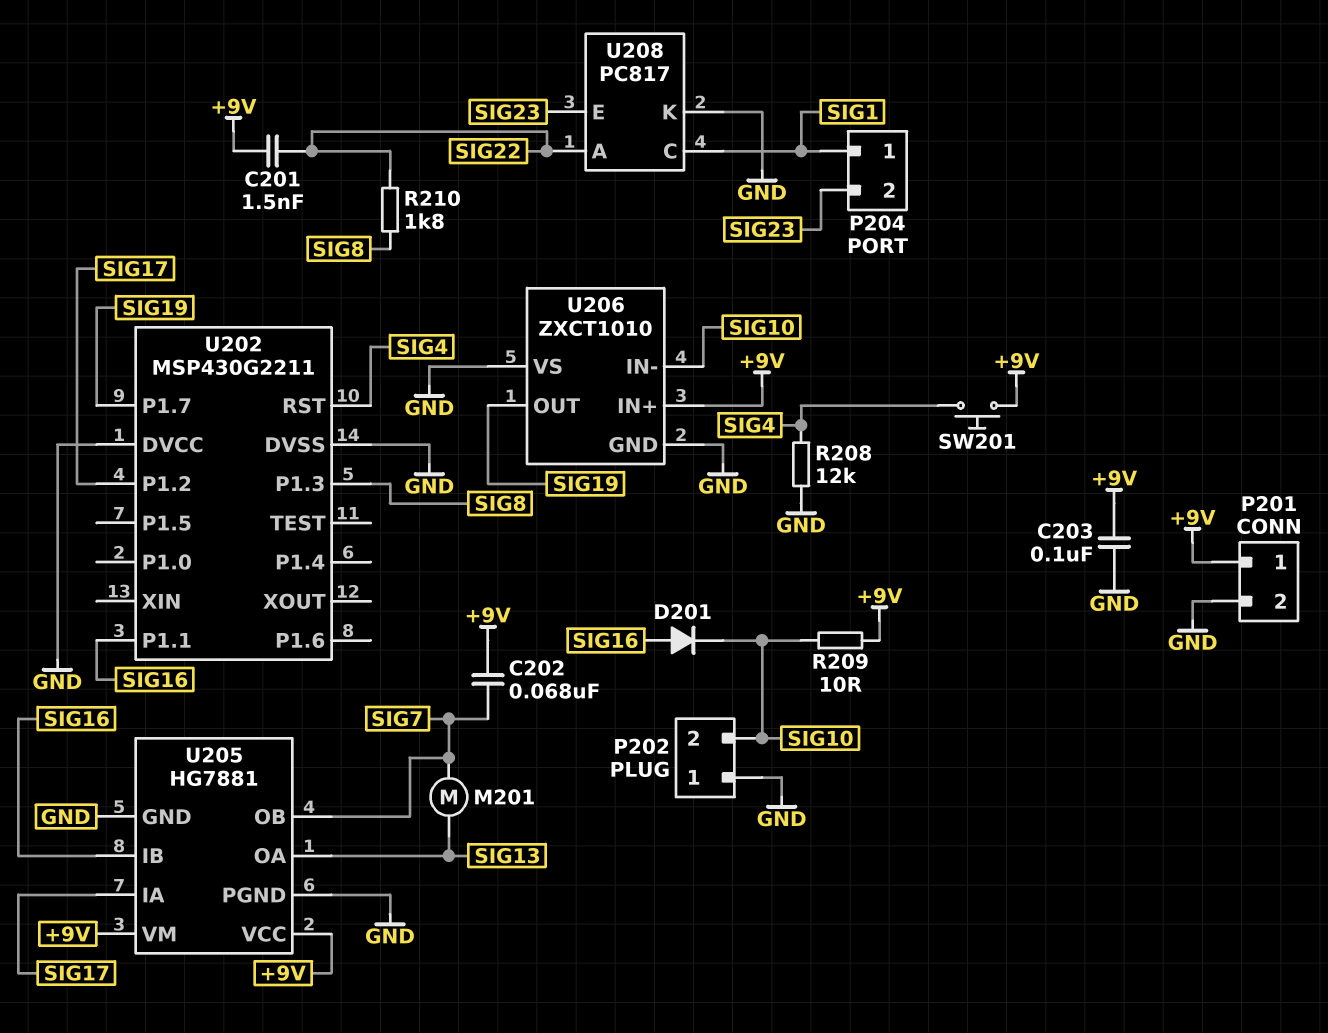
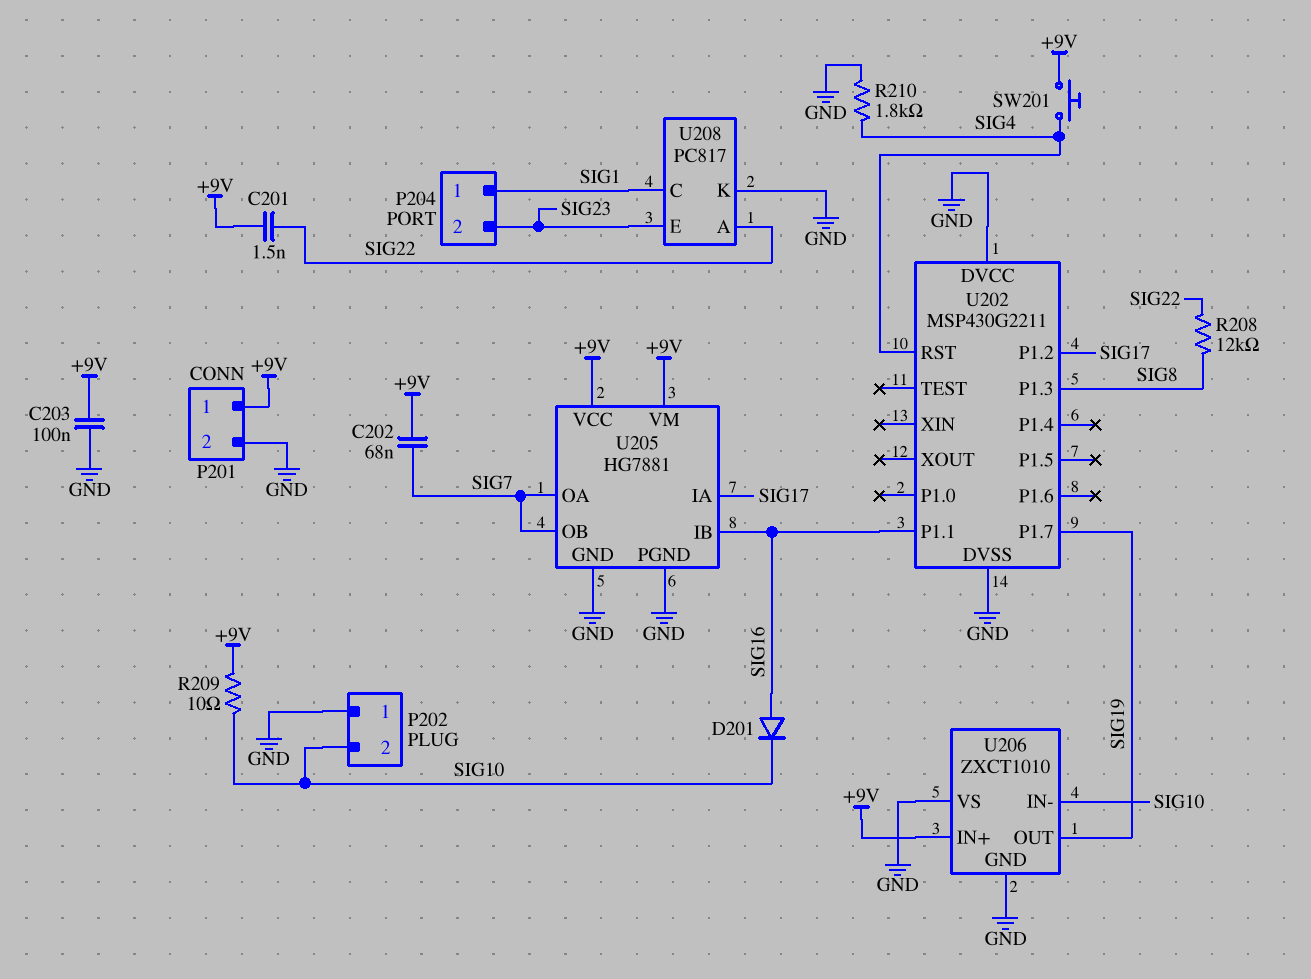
M201: motor (SIG7, SIG13) -> none
R208: 12k (GND, SIG4) -> 12k (SIG8, SIG22)
R210: 1.8k (SIG8, SIG22) -> 1.8k (GND, SIG4)
U205 pin OA: SIG13 -> SIG7

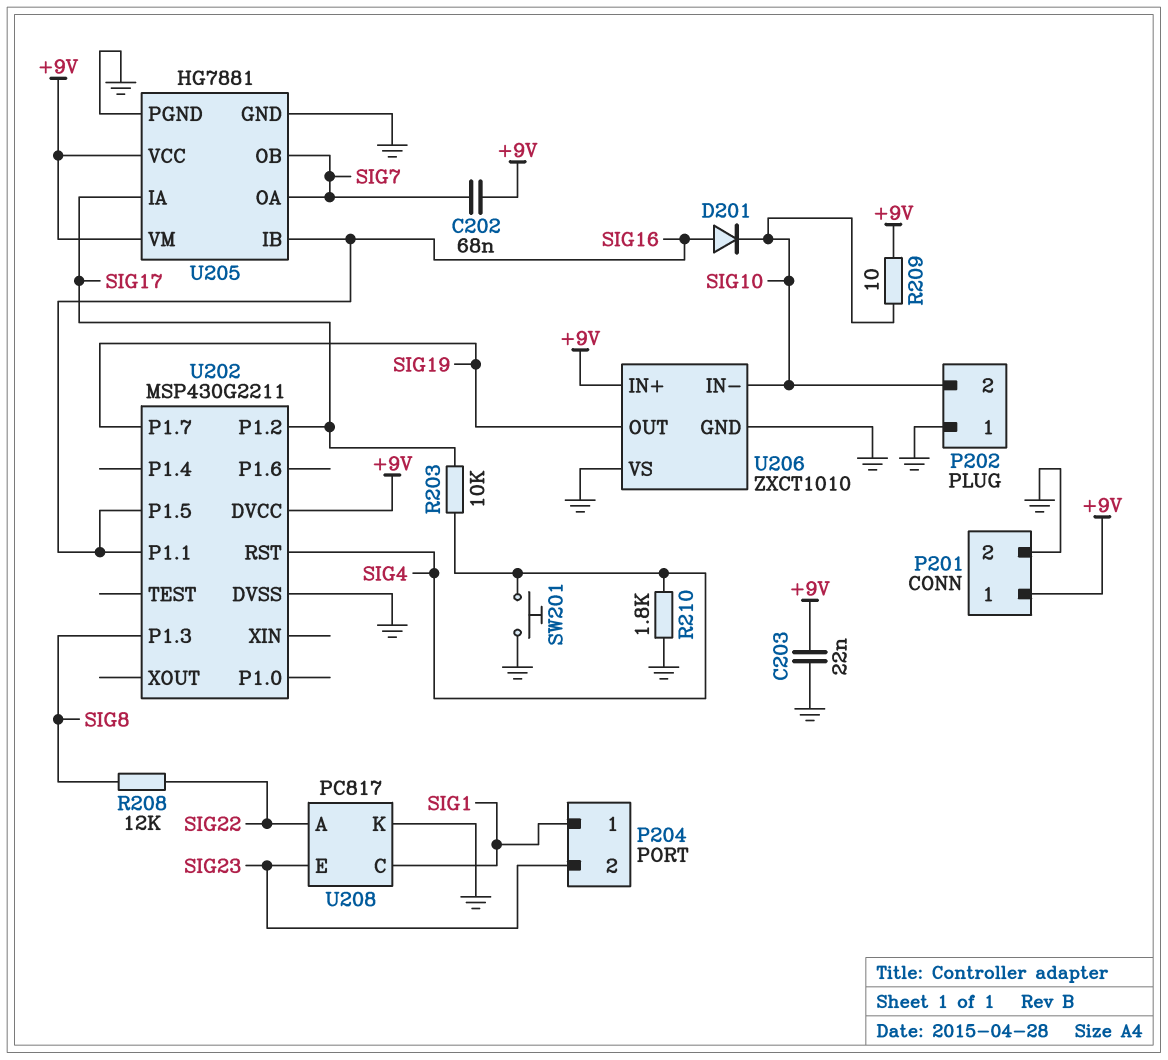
C201: 1.5nF (+9V, SIG22) -> none
C203: 100nF (+9V, GND) -> 22nF (+9V, GND)
R203: none -> 10k (SIG4, SIG17)
SW201: button (+9V, SIG4) -> button (GND, SIG4)
U202 pin DVCC: GND -> +9V
U202 pin P1.5: none -> SIG16

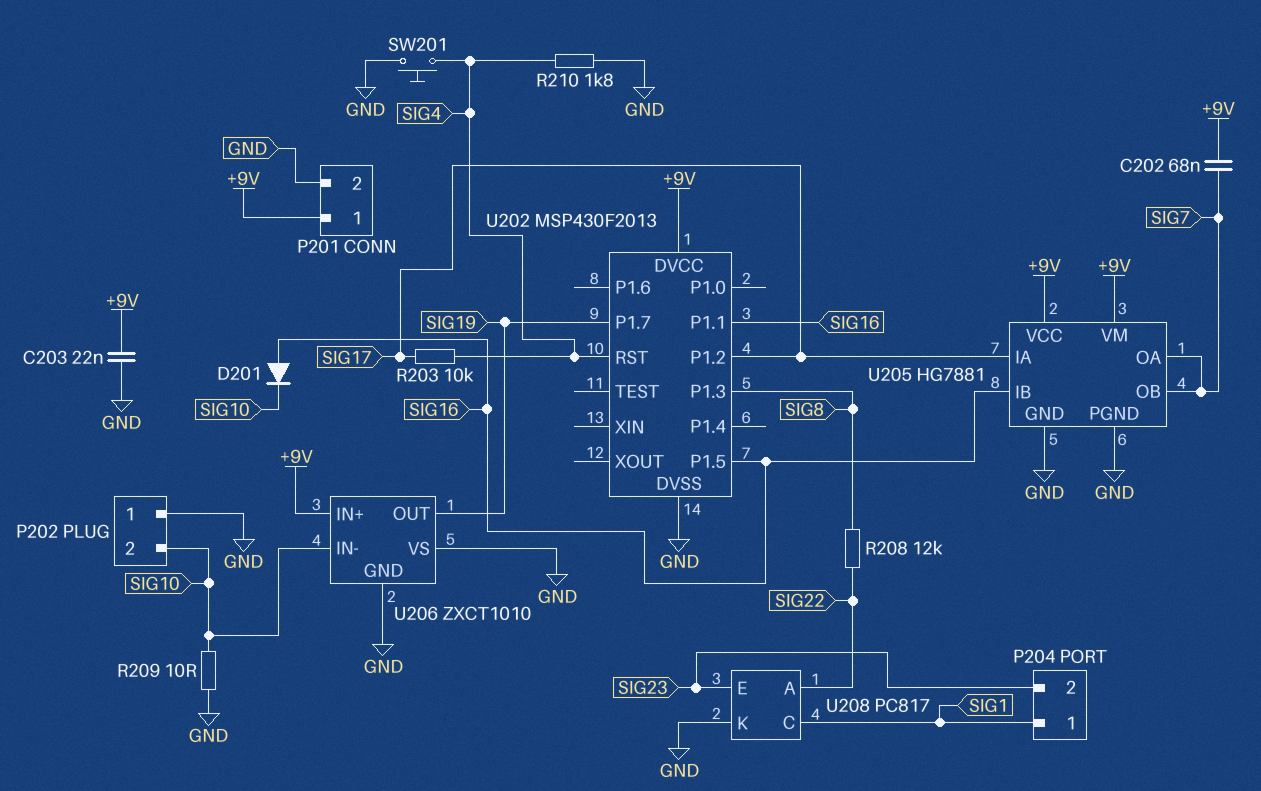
R209: 10 (+9V, SIG10) -> 10 (GND, SIG10)
U202: MSP430G2211 -> MSP430F2013

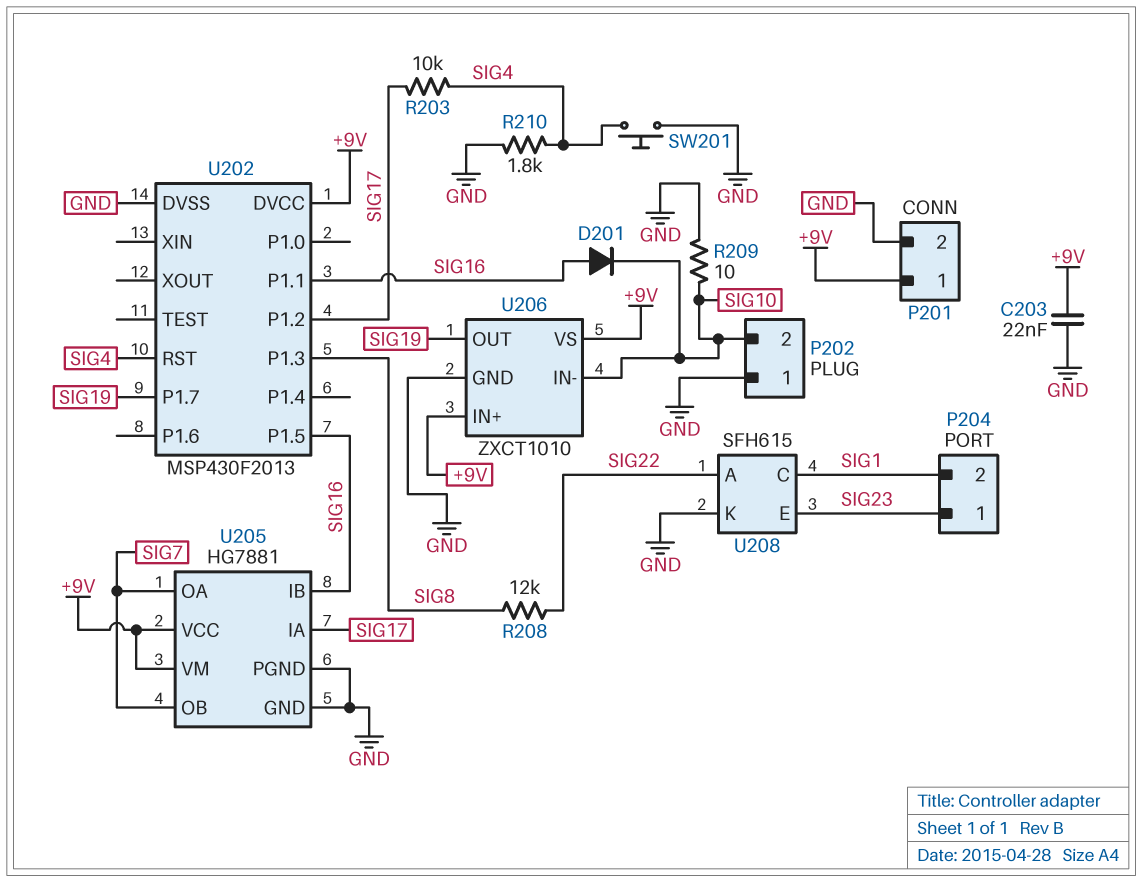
C202: 68nF (+9V, SIG7) -> none
P204 pin 1: SIG1 -> SIG23
P204 pin 2: SIG23 -> SIG1
U206 pin VS: GND -> +9V
U208: PC817 -> SFH615

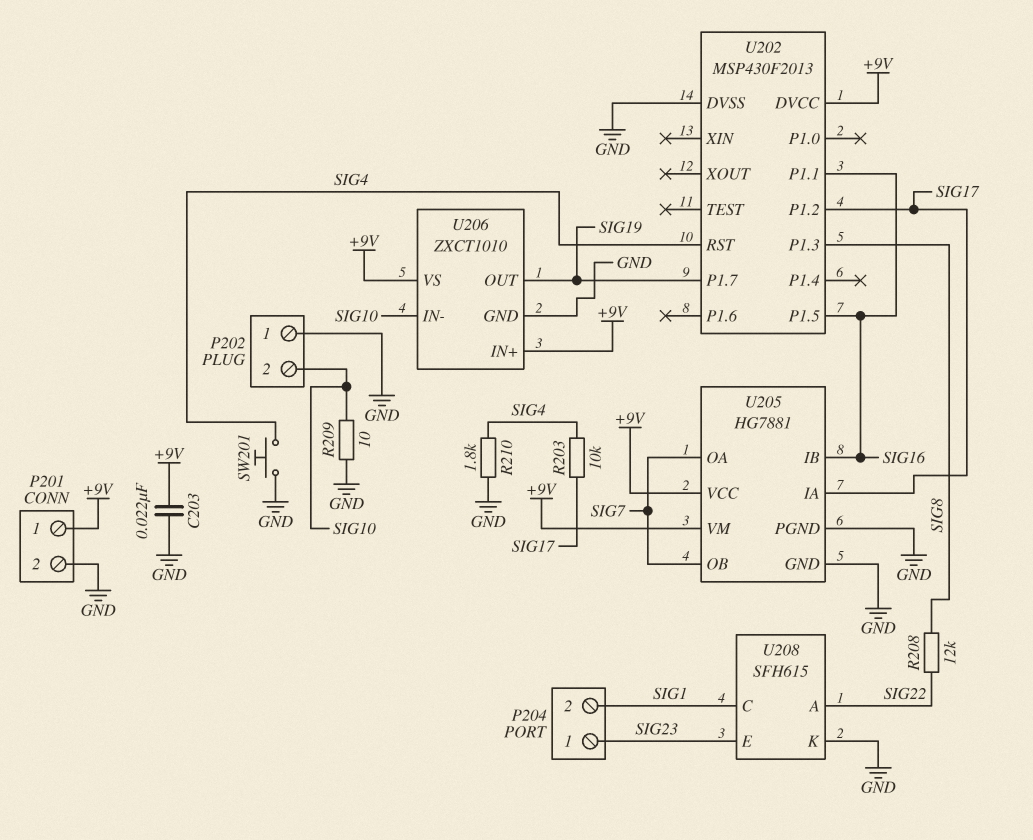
D201: diode (A SIG16, K SIG10) -> none

